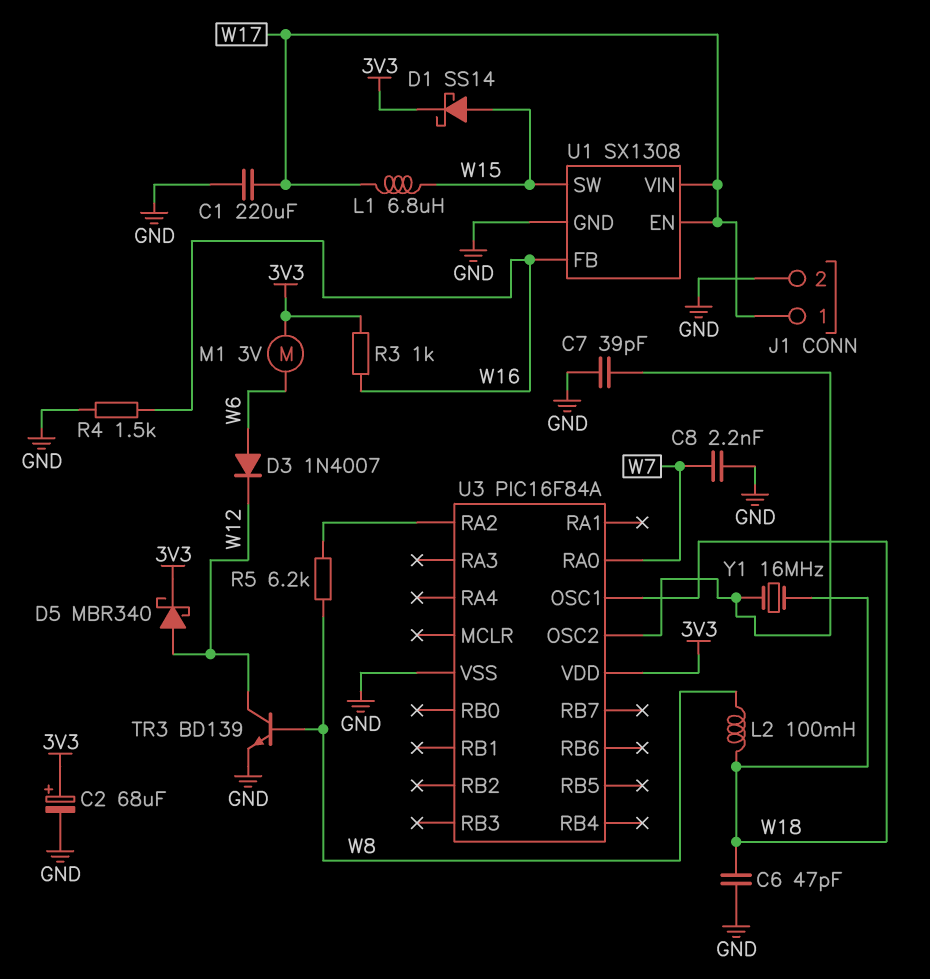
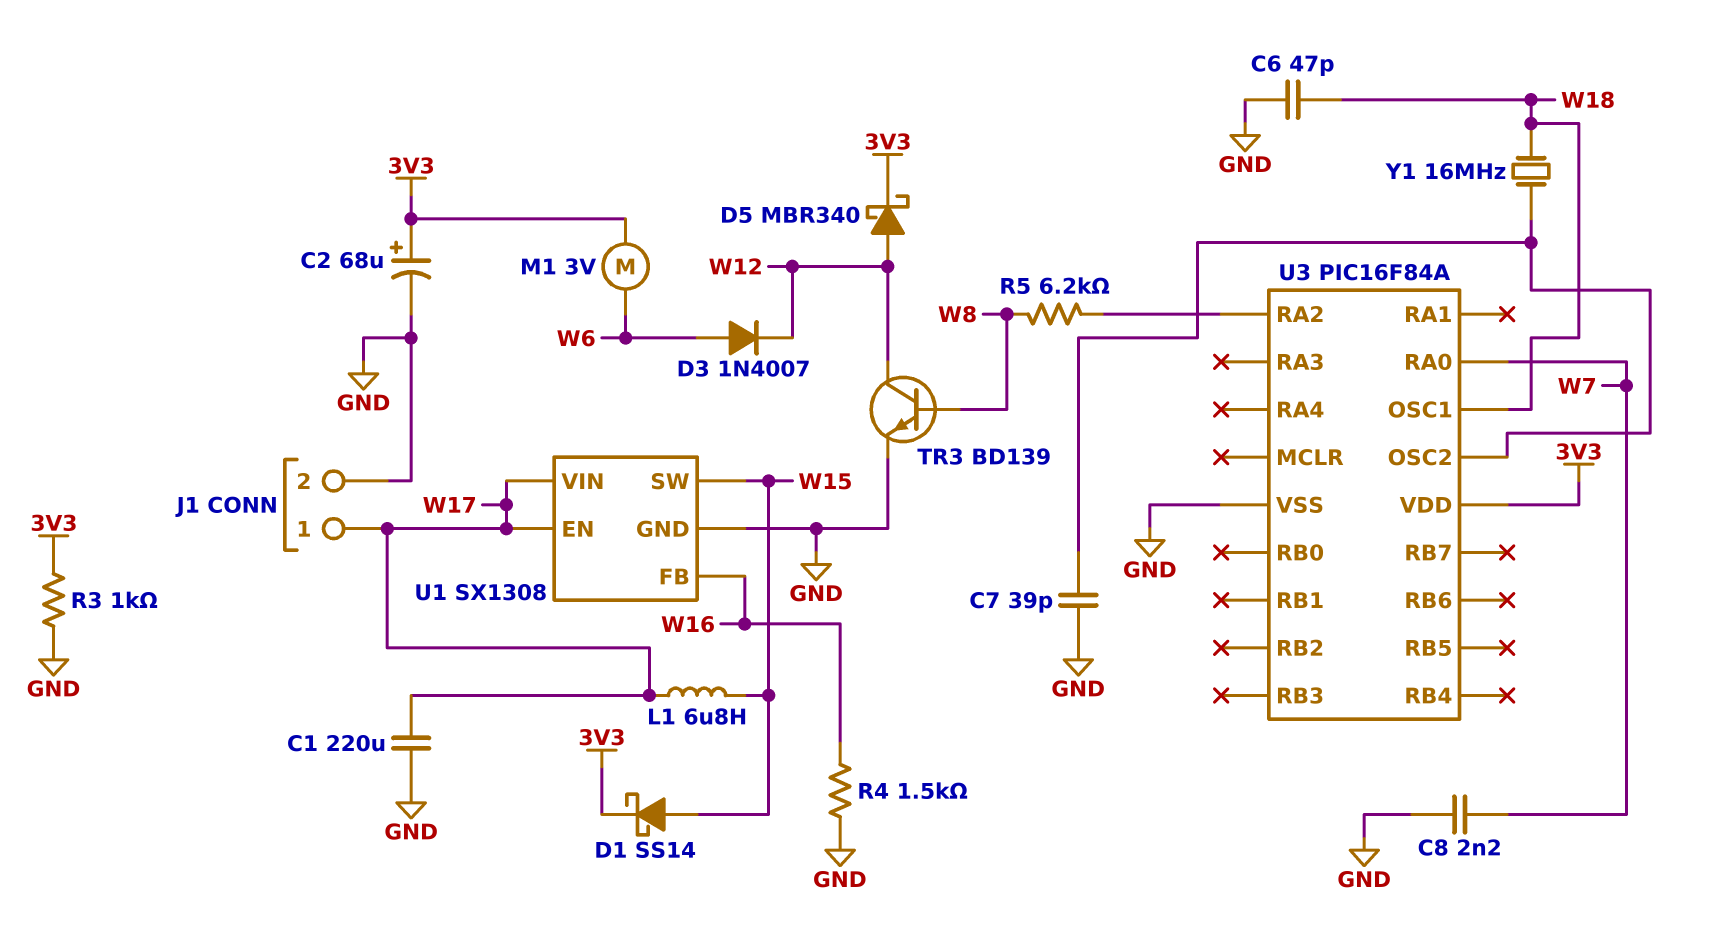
L2: 100mH (W8, W18) -> none
R3: 1k (3V3, W16) -> 1k (3V3, GND)

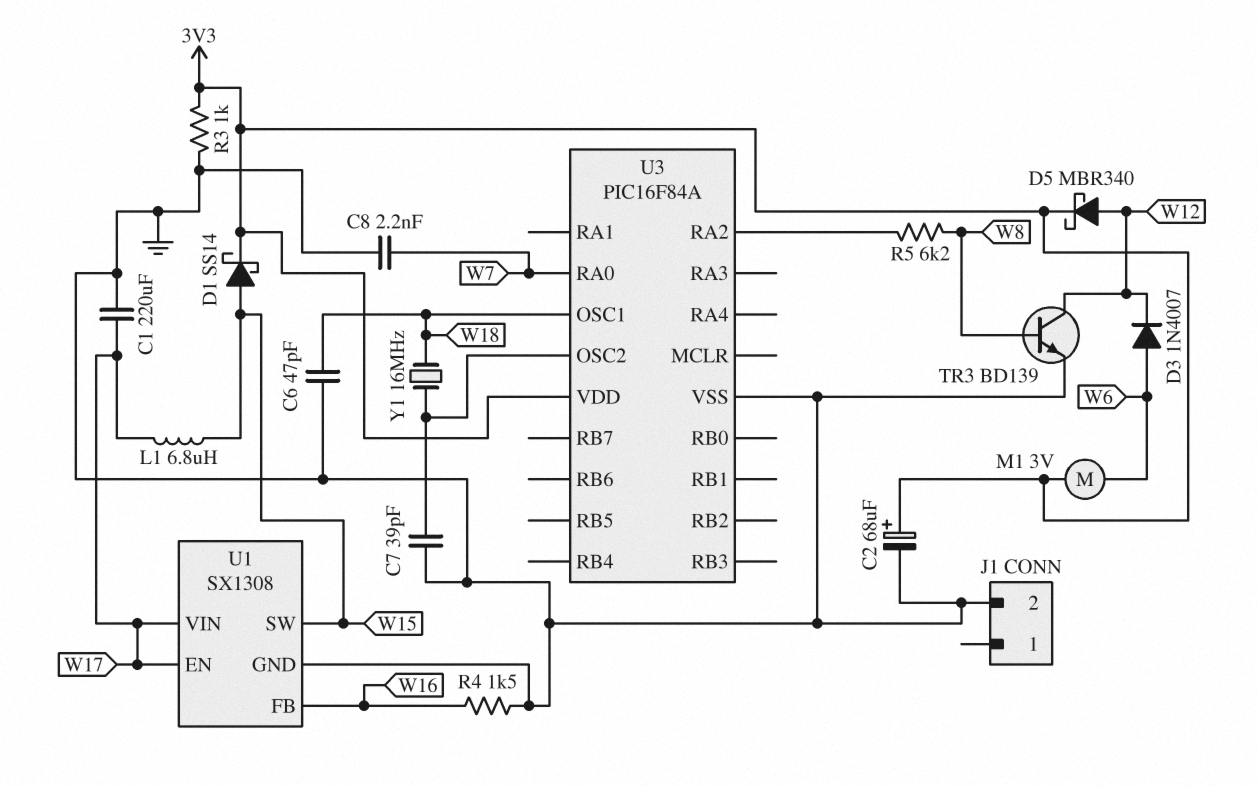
J1 pin 1: W17 -> none

